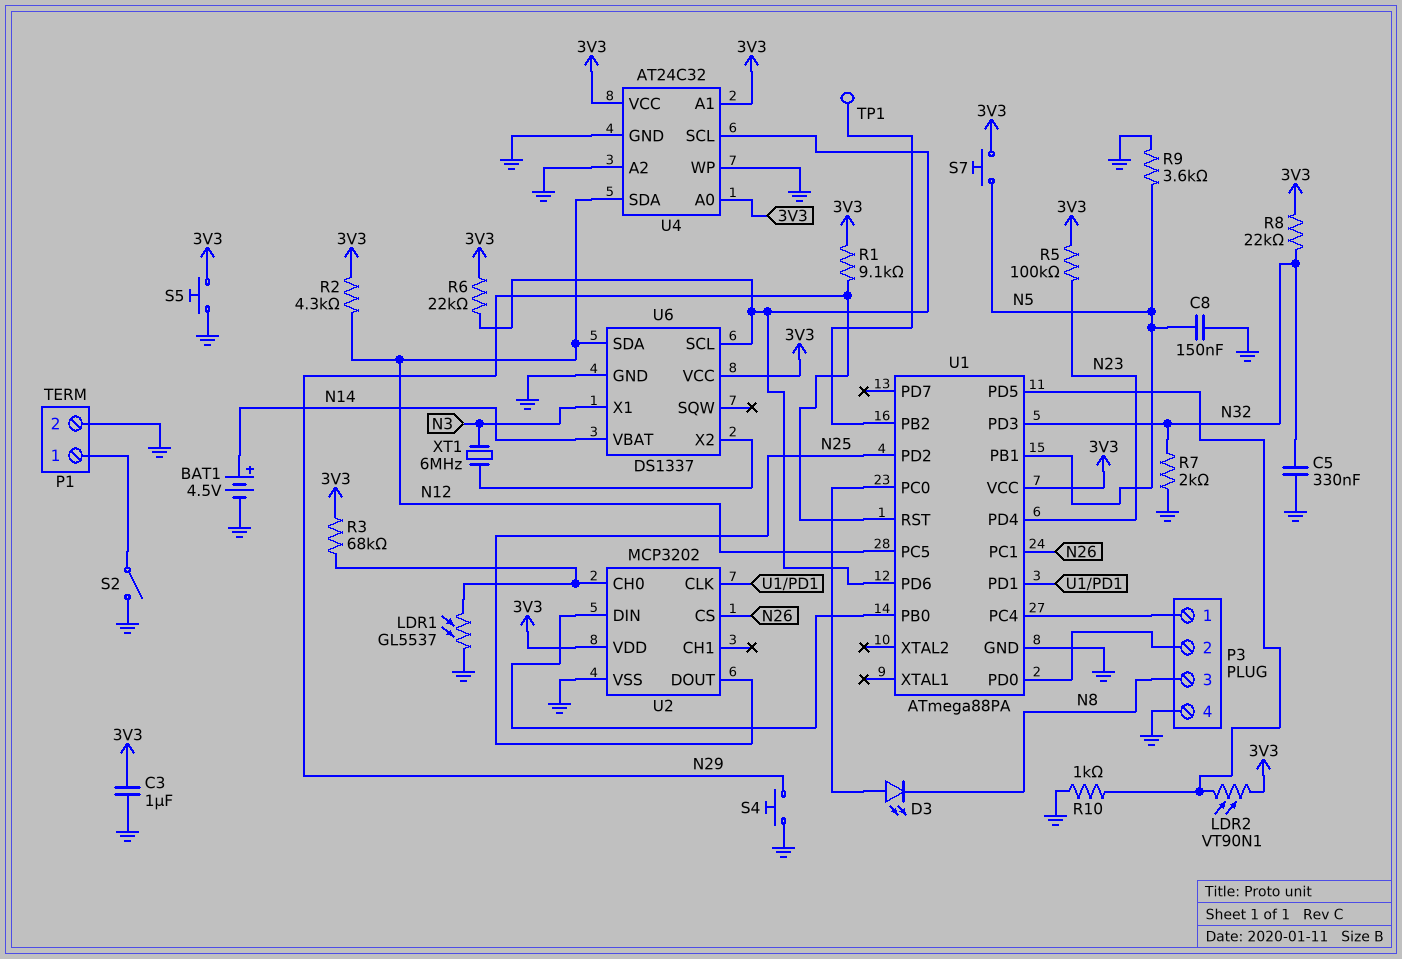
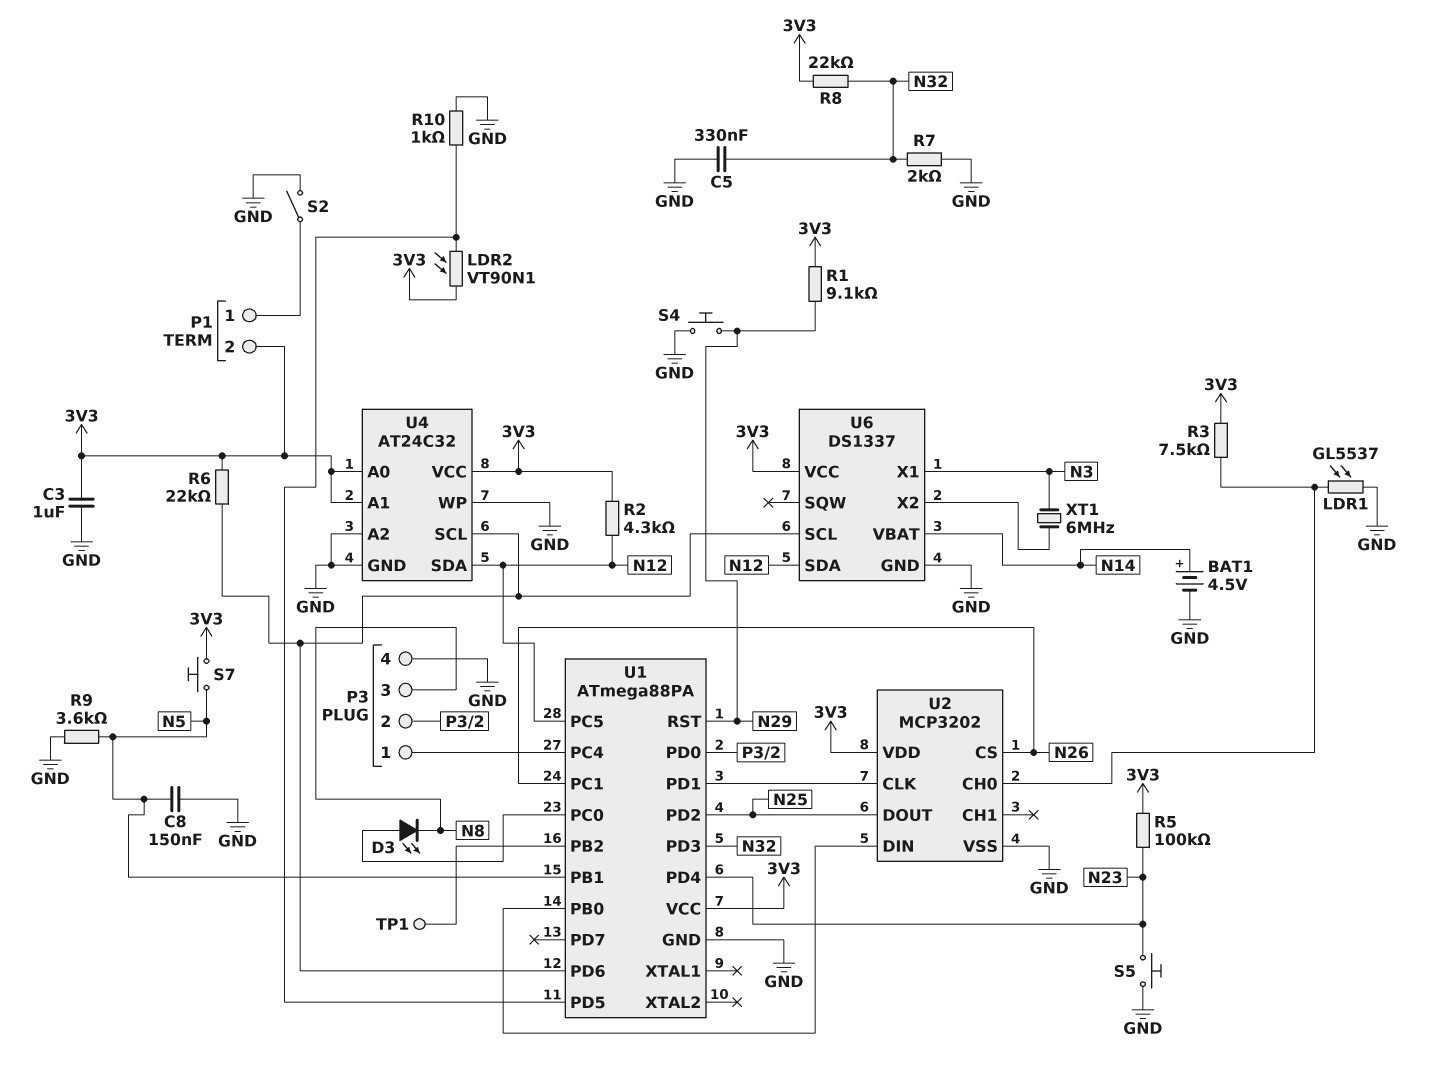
P1 pin 2: GND -> 3V3
R3: 68k (3V3, U2/CH0) -> 7.5k (3V3, U2/CH0)
S5: button (3V3, GND) -> button (GND, N23)

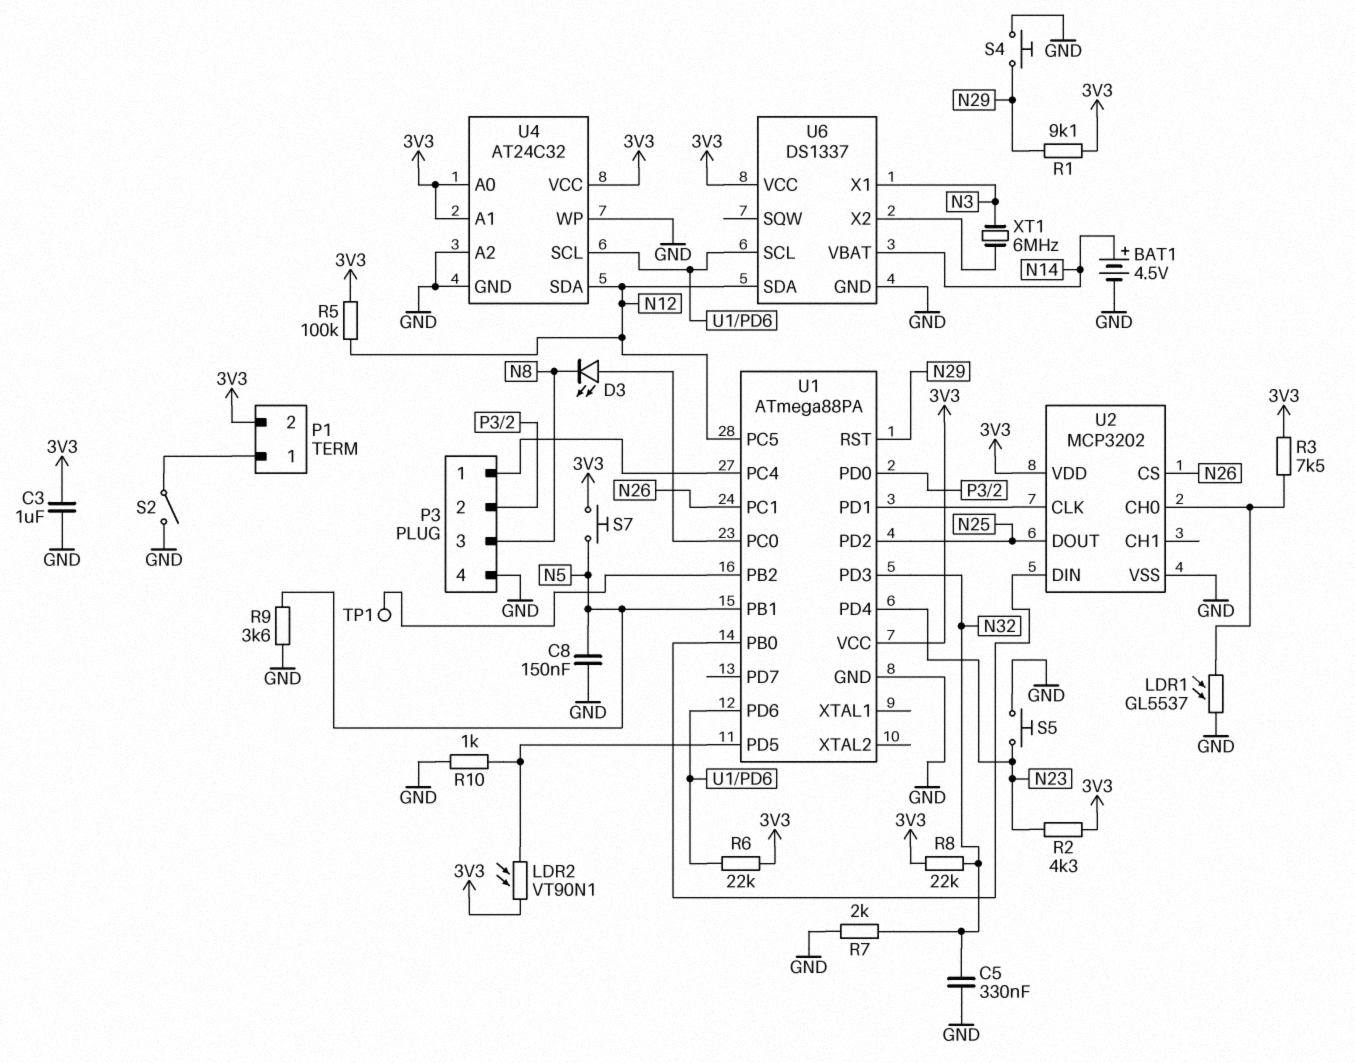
R2: 4.3k (3V3, N12) -> 4.3k (3V3, N23)
R5: 100k (3V3, N23) -> 100k (3V3, N12)

